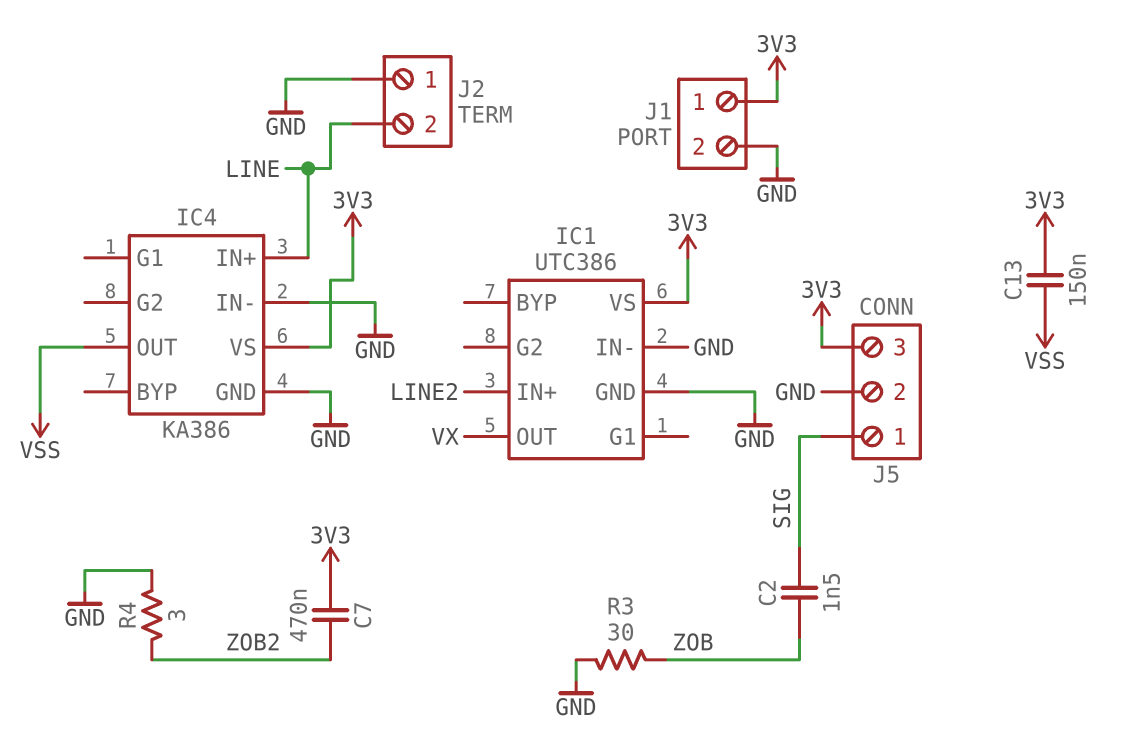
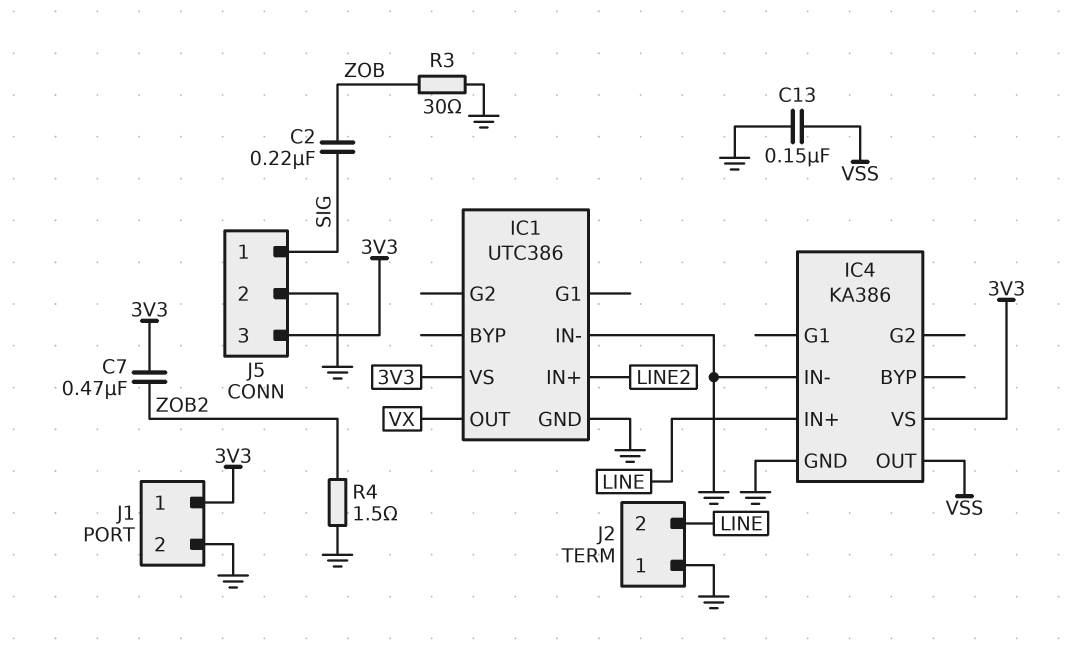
C2: 1.5nF (SIG, ZOB) -> 220nF (SIG, ZOB)
C13: 150nF (3V3, VSS) -> 150nF (GND, VSS)
R4: 3 (GND, ZOB2) -> 1.5 (GND, ZOB2)

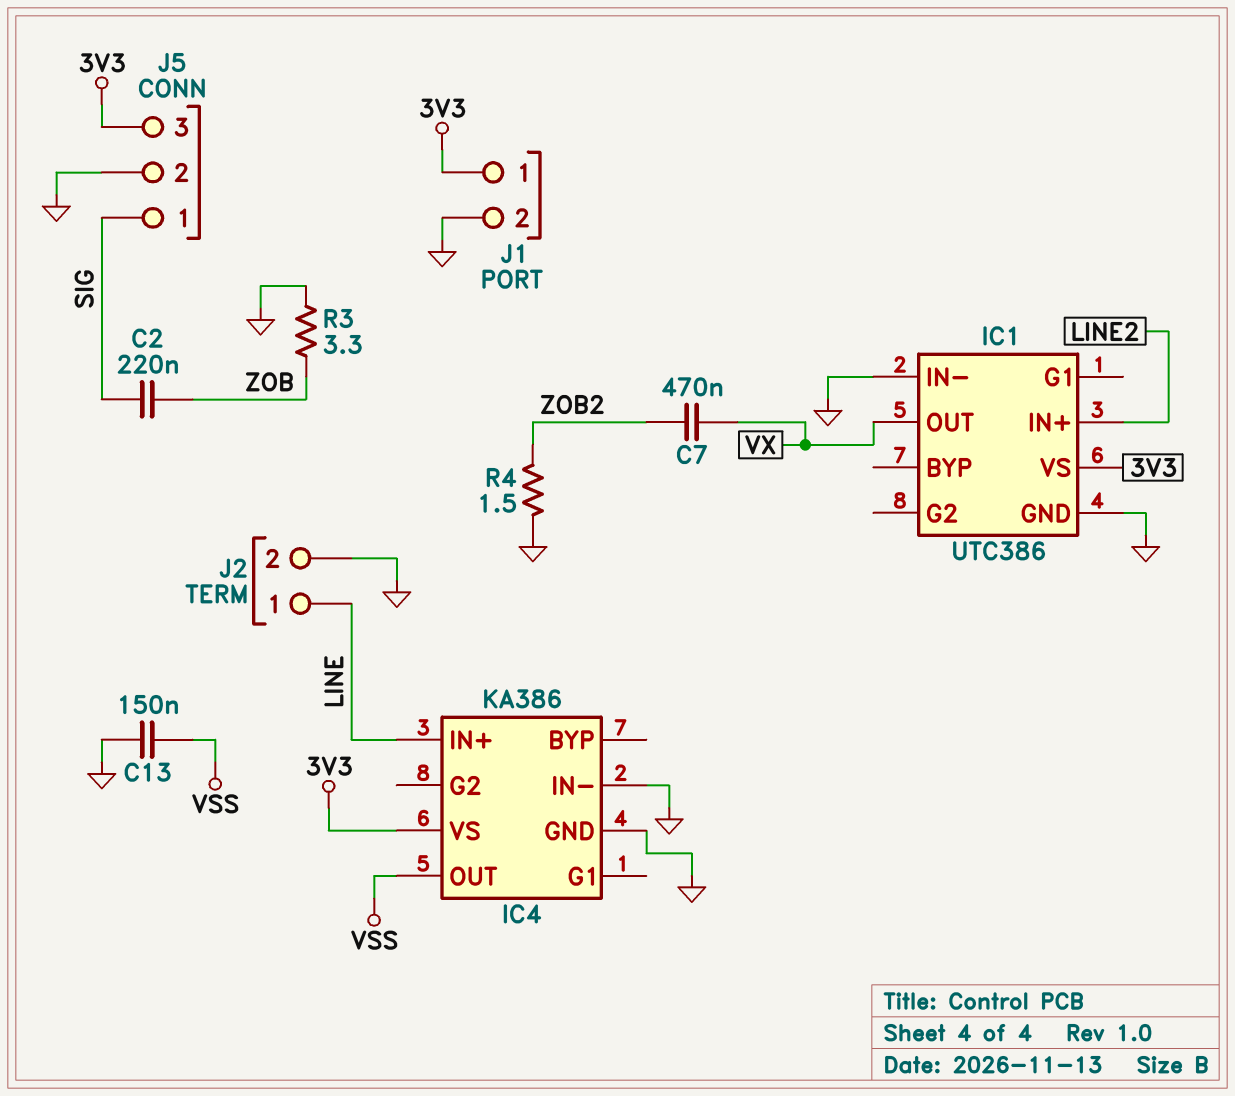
C7: 470nF (3V3, ZOB2) -> 470nF (VX, ZOB2)
J2 pin 1: GND -> LINE
J2 pin 2: LINE -> GND
R3: 30 (GND, ZOB) -> 3.3 (GND, ZOB)

